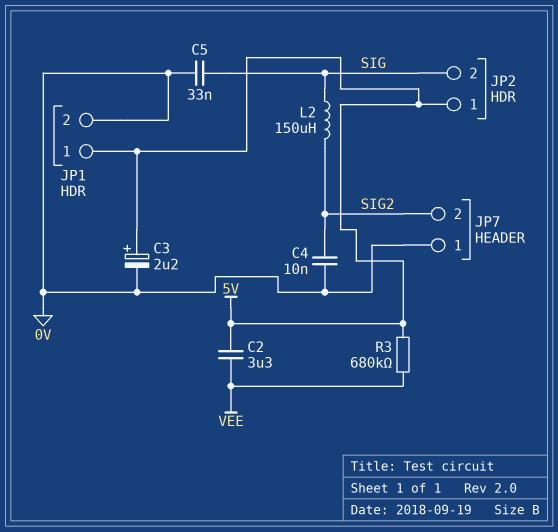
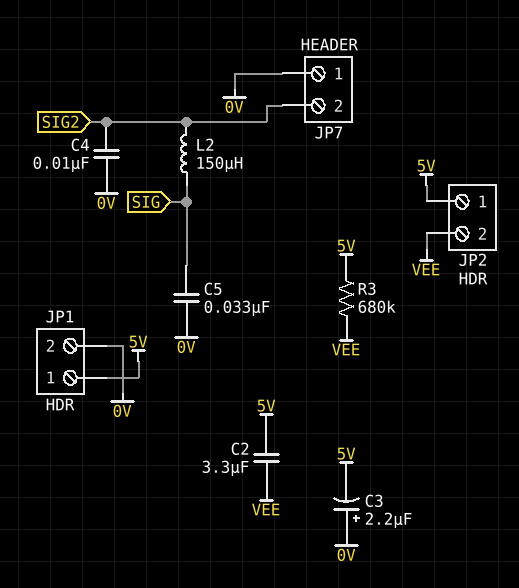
C3: 2.2uF (plus 5V, minus 0V) -> 2.2uF (plus 0V, minus 5V)
JP2 pin 2: SIG -> VEE

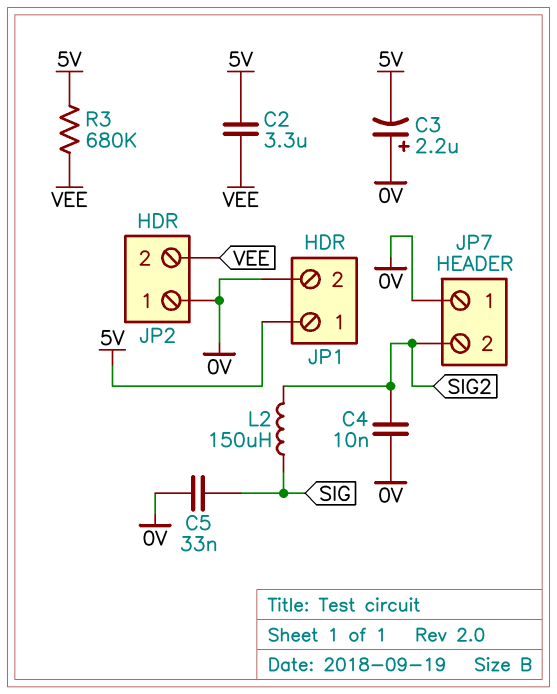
JP2 pin 1: 5V -> 0V

